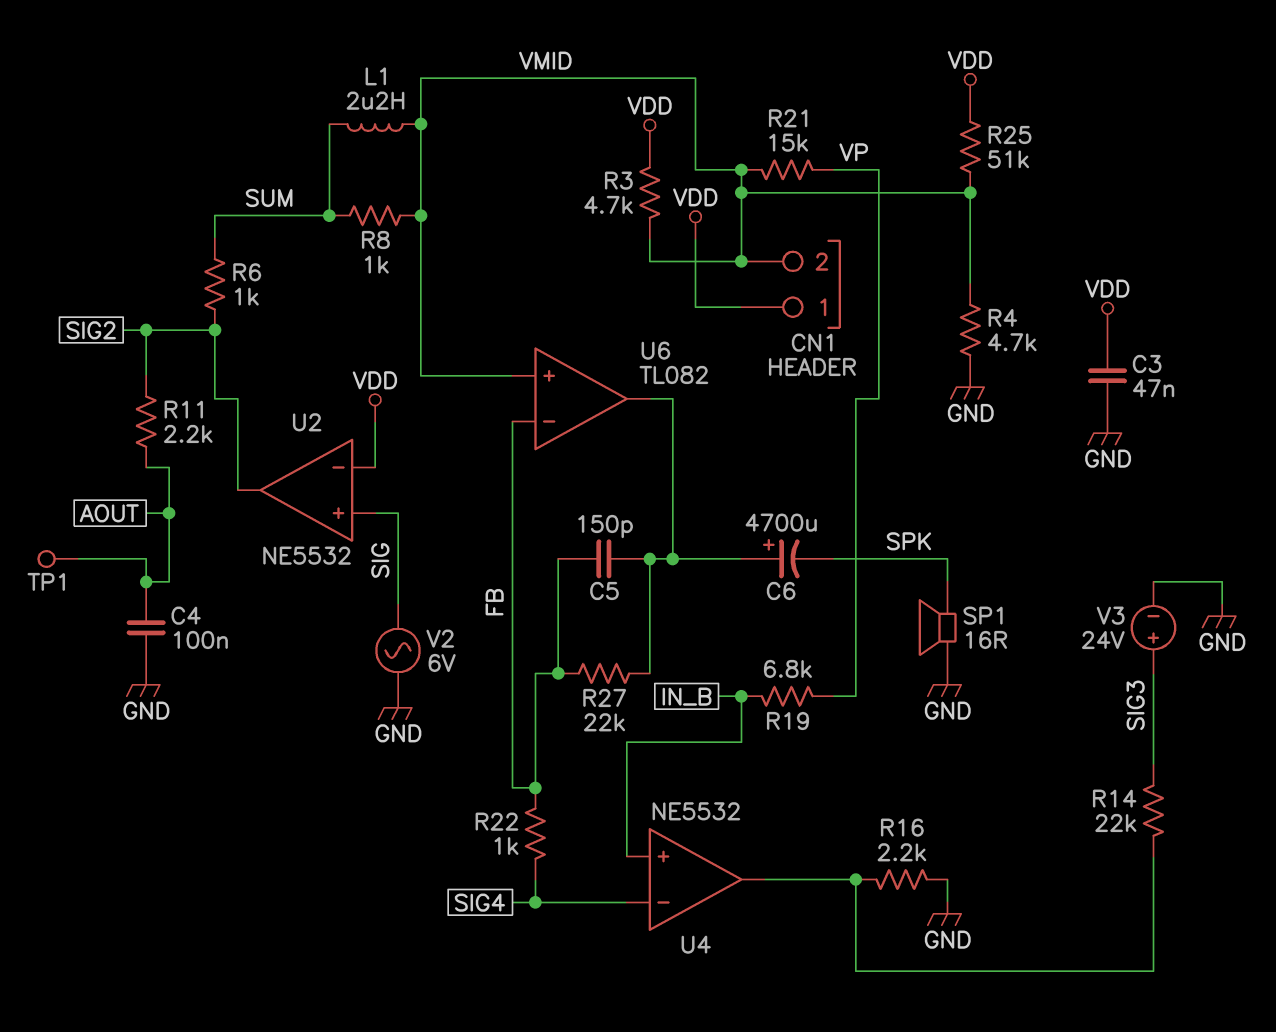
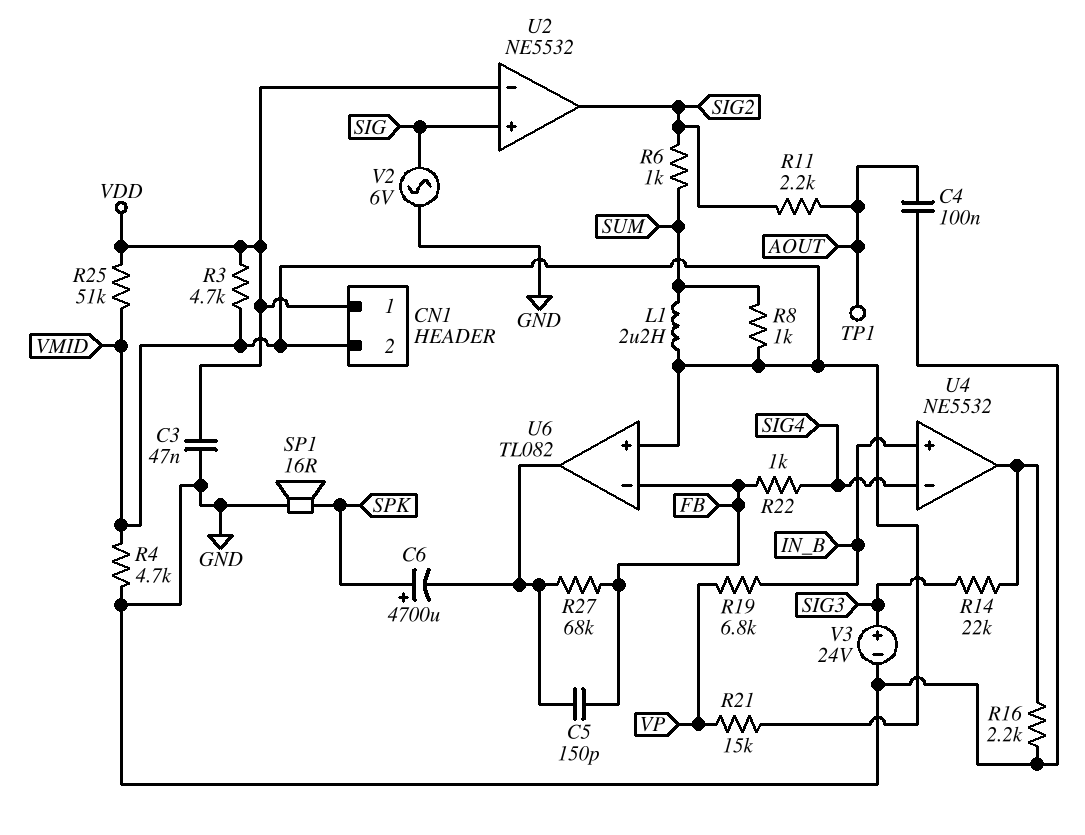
C6: 4700uF (plus U6/out, minus SPK) -> 4700uF (plus SPK, minus U6/out)
R27: 22k (FB, U6/out) -> 68k (FB, U6/out)

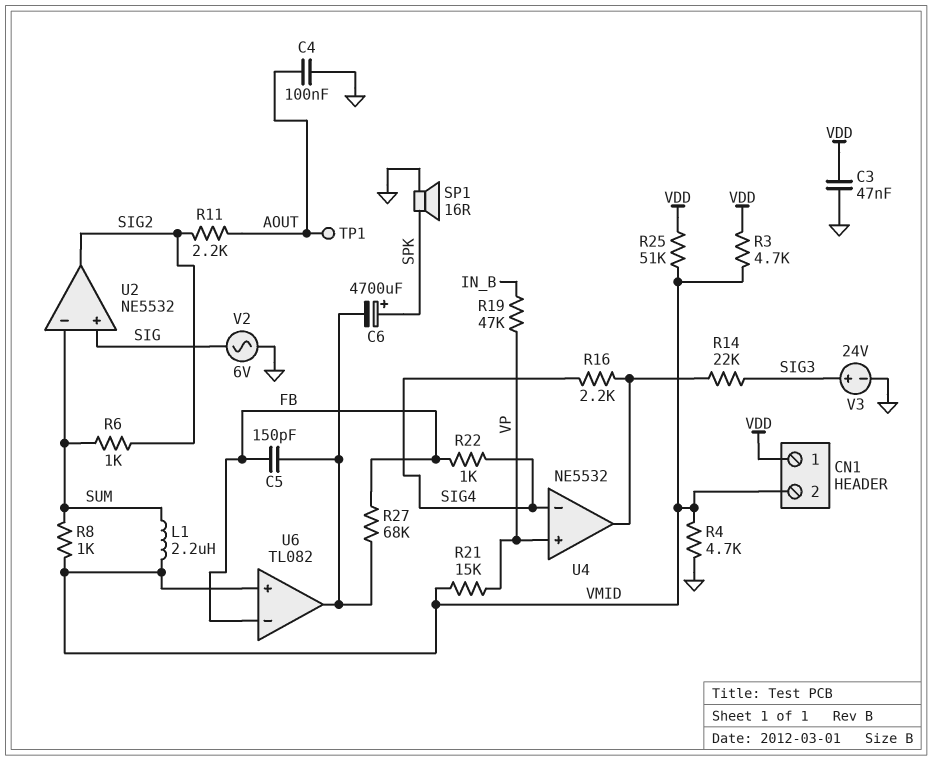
R16: 2.2k (GND, U4/out) -> 2.2k (SIG4, U4/out)
R19: 6.8k (IN_B, VP) -> 47k (IN_B, VP)
U2 pin in-: VDD -> SUM
U4 pin in+: IN_B -> VP

